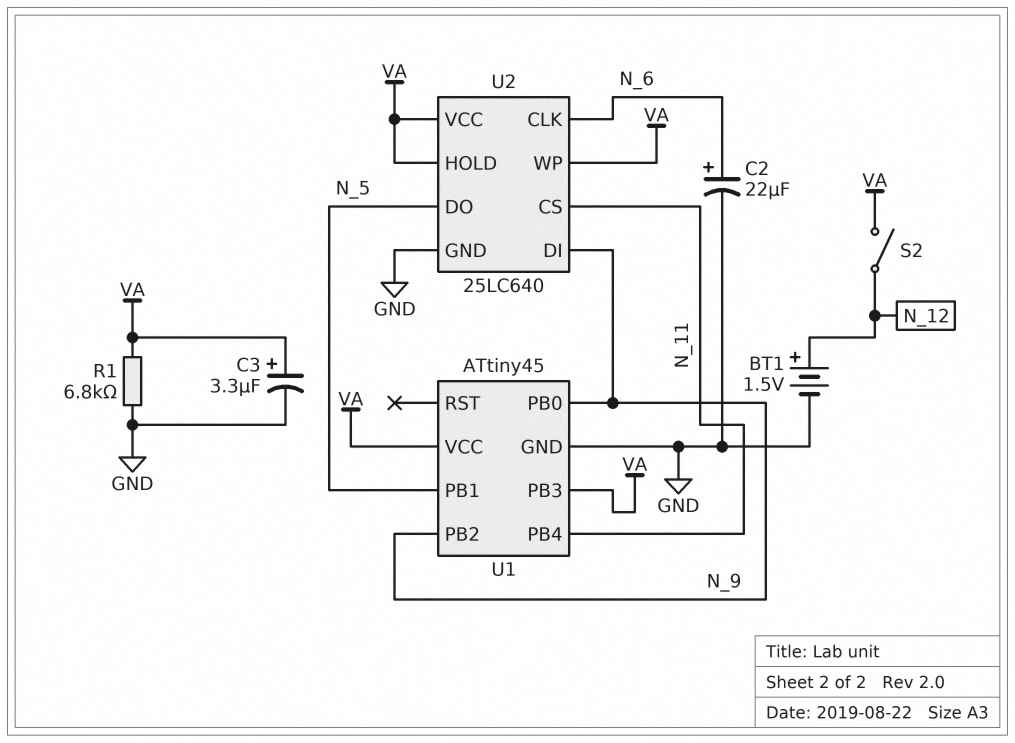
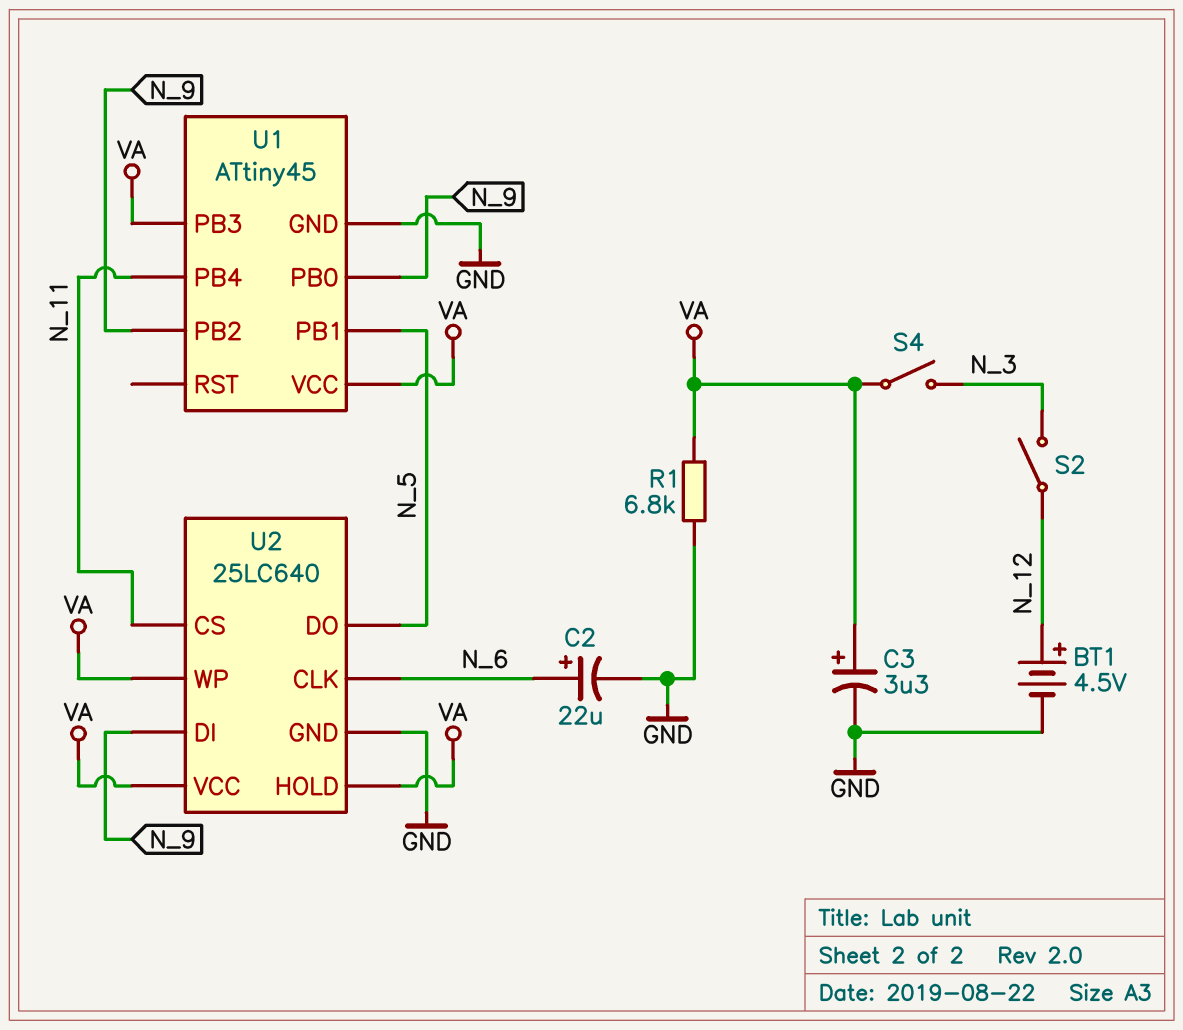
BT1: 1.5V (plus N_12, minus GND) -> 4.5V (plus N_12, minus GND)
S2: switch (N_12, VA) -> switch (N_3, N_12)
S4: none -> switch (N_3, VA)

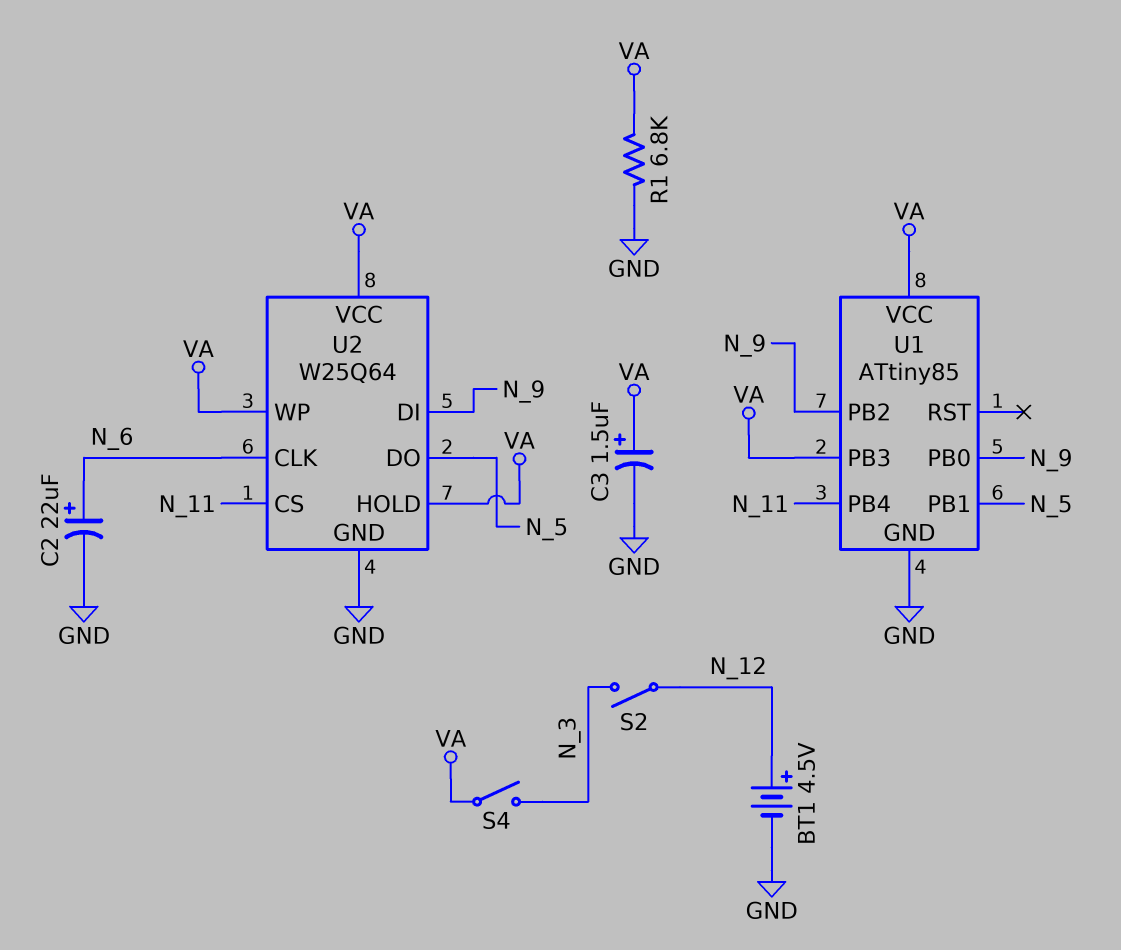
C3: 3.3uF (plus VA, minus GND) -> 1.5uF (plus VA, minus GND)
U1: ATtiny45 -> ATtiny85
U2: 25LC640 -> W25Q64

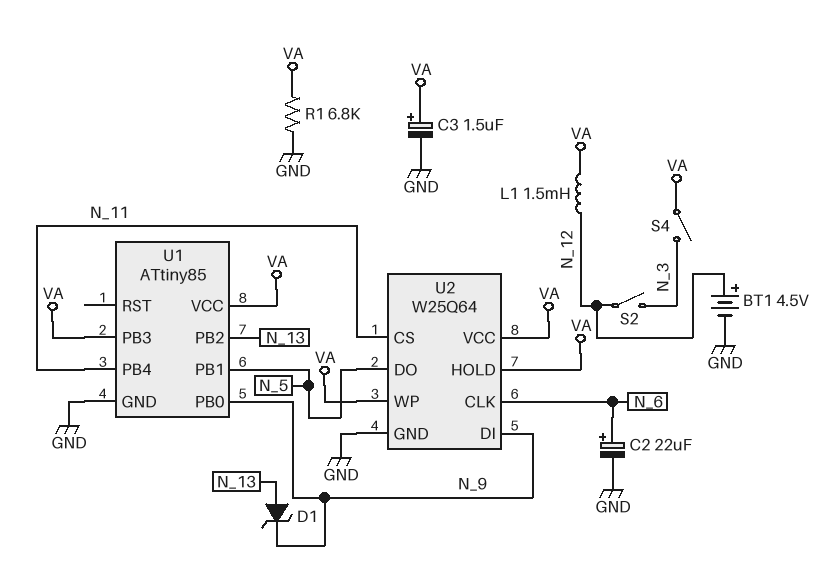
D1: none -> zener (A N_13, K N_9)
L1: none -> 1.5mH (N_12, VA)
U1 pin PB2: N_9 -> N_13

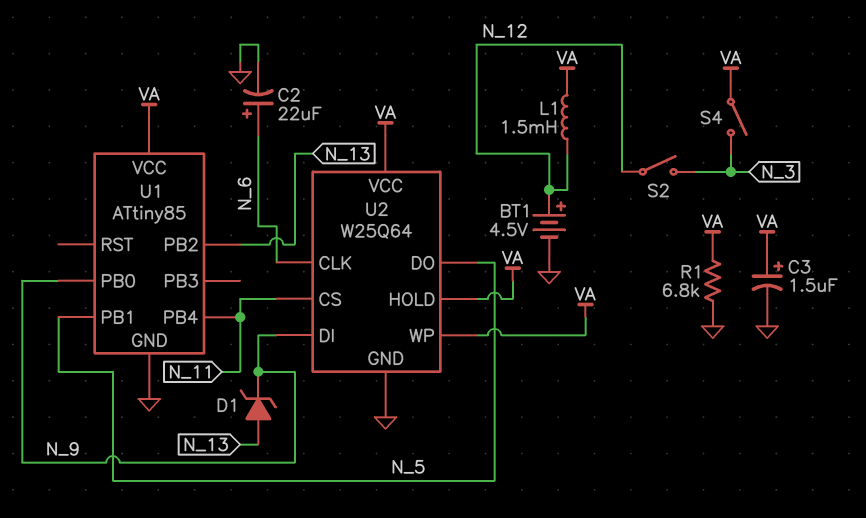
U1 pin PB3: VA -> none

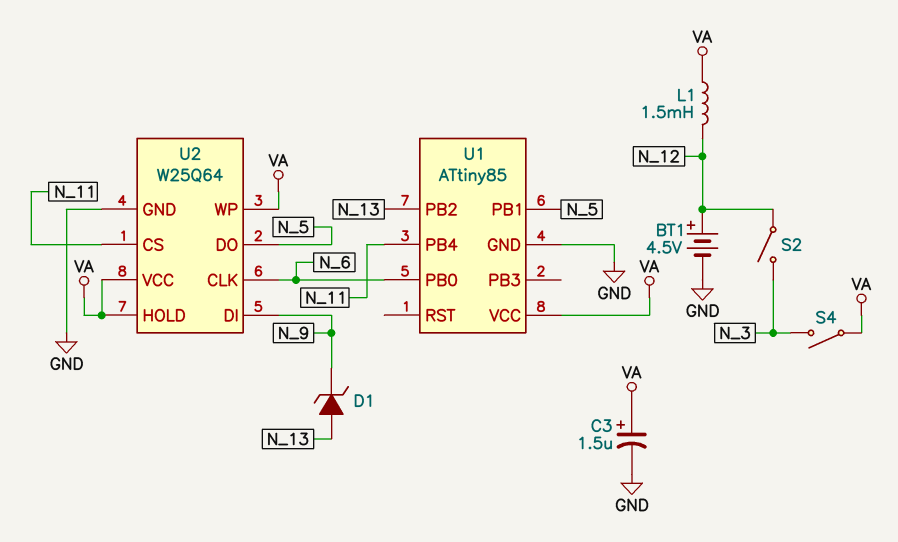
C2: 22uF (plus N_6, minus GND) -> none
R1: 6.8k (GND, VA) -> none
U1 pin PB0: N_9 -> N_6

